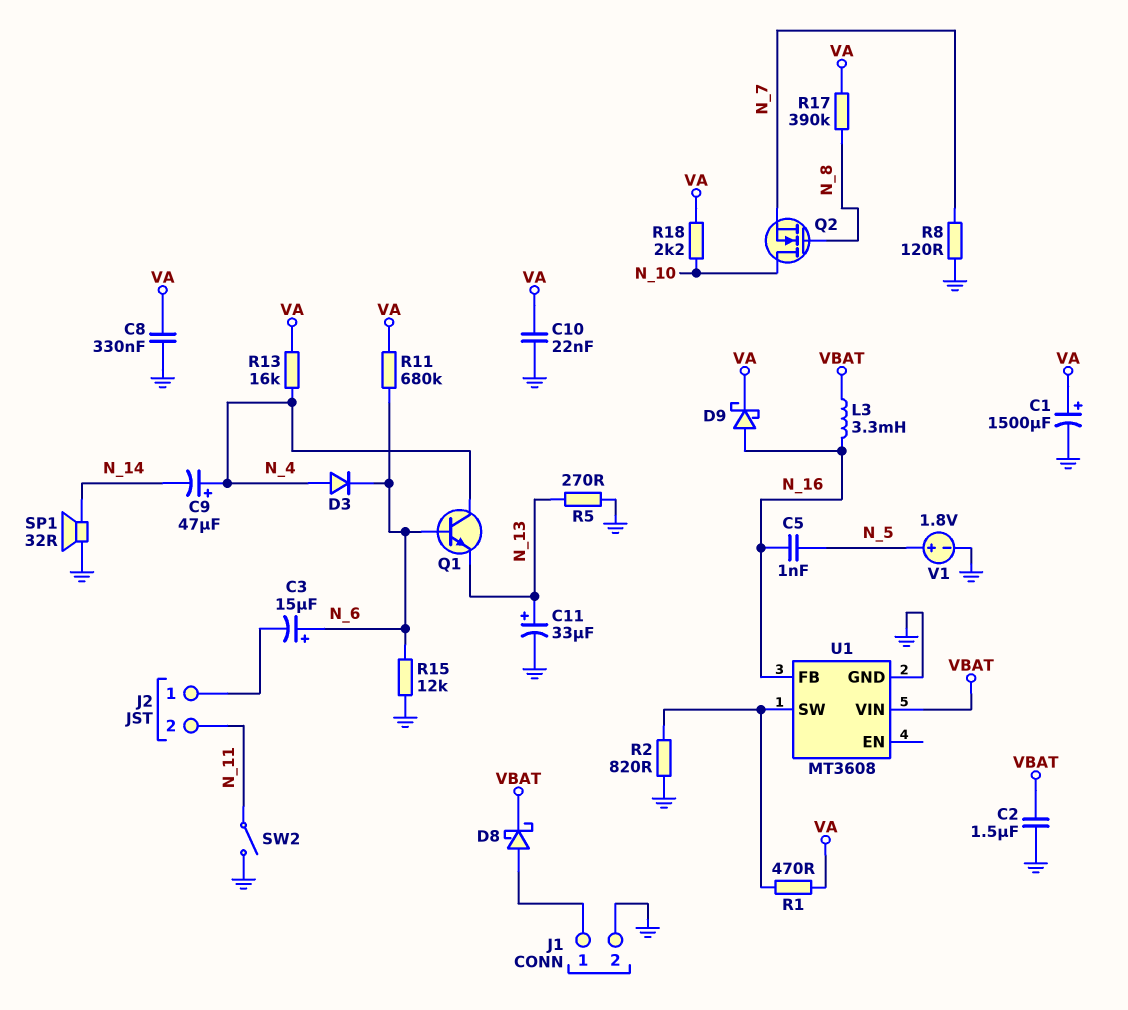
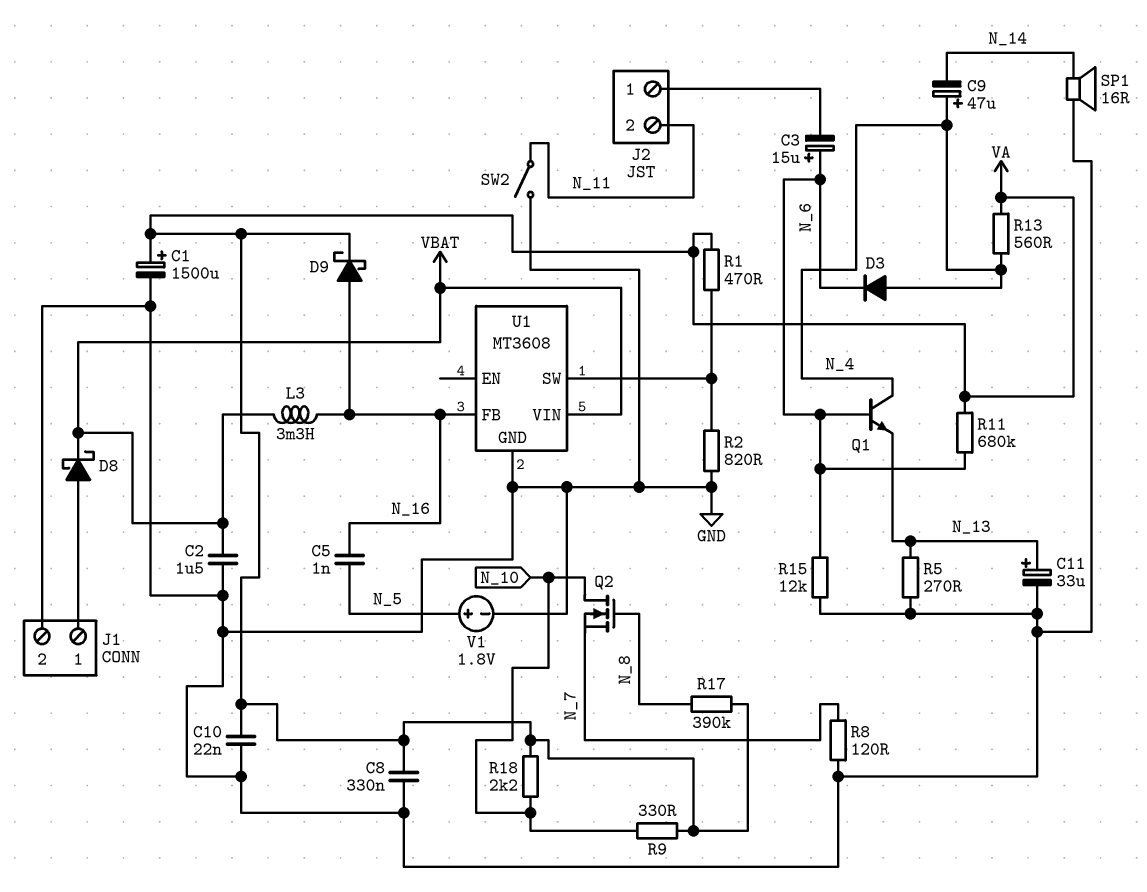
R9: none -> 330 (N_10, VA)
R13: 16k (N_4, VA) -> 560 (N_4, VA)
SP1: speaker 32R (GND, N_14) -> speaker 16R (GND, N_14)

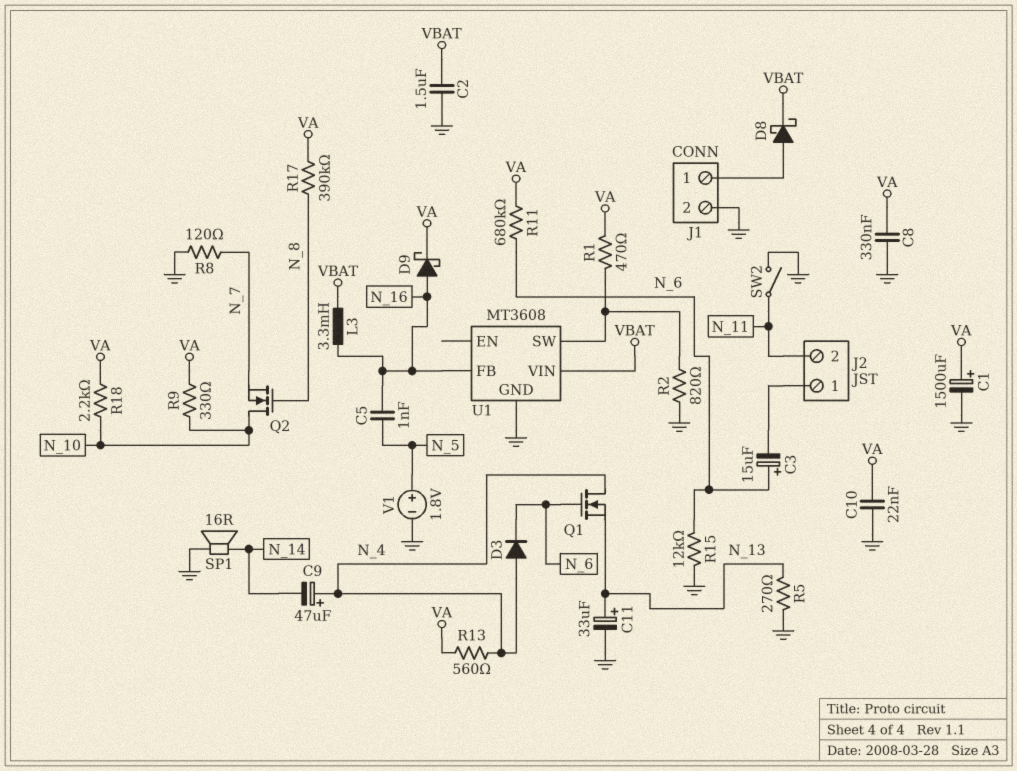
Q1: NPN (B N_6, C N_4, E N_13) -> NMOS (G N_6, D N_4, S N_13)

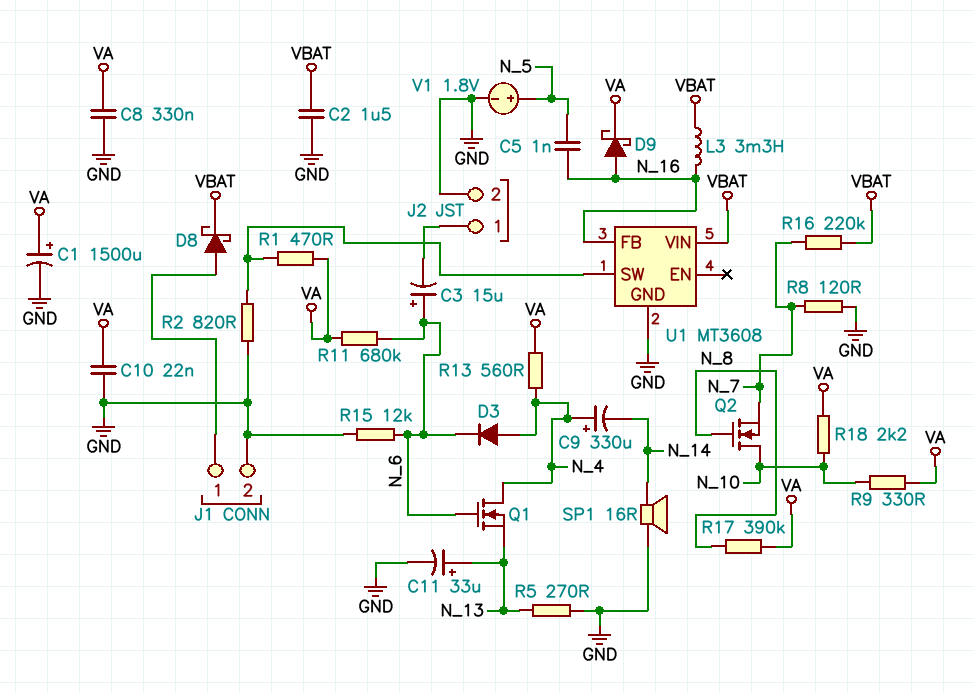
C9: 47uF (plus N_4, minus N_14) -> 330uF (plus N_4, minus N_14)
J2 pin 2: N_11 -> GND
R16: none -> 220k (N_7, VBAT)
SW2: switch (GND, N_11) -> none

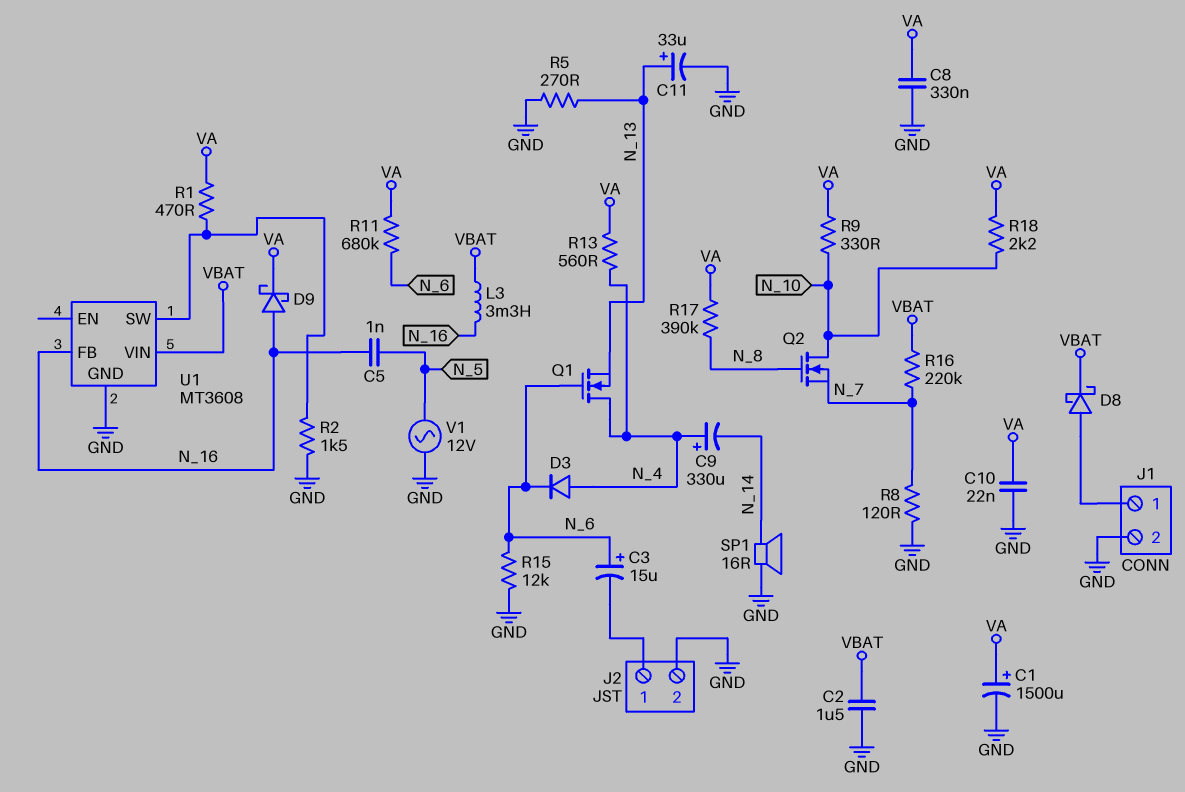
R2: 820 (GND, U1/SW) -> 1.5k (GND, U1/SW)
V1: 1.8V (plus N_5, minus GND) -> AC 12V (GND, N_5)

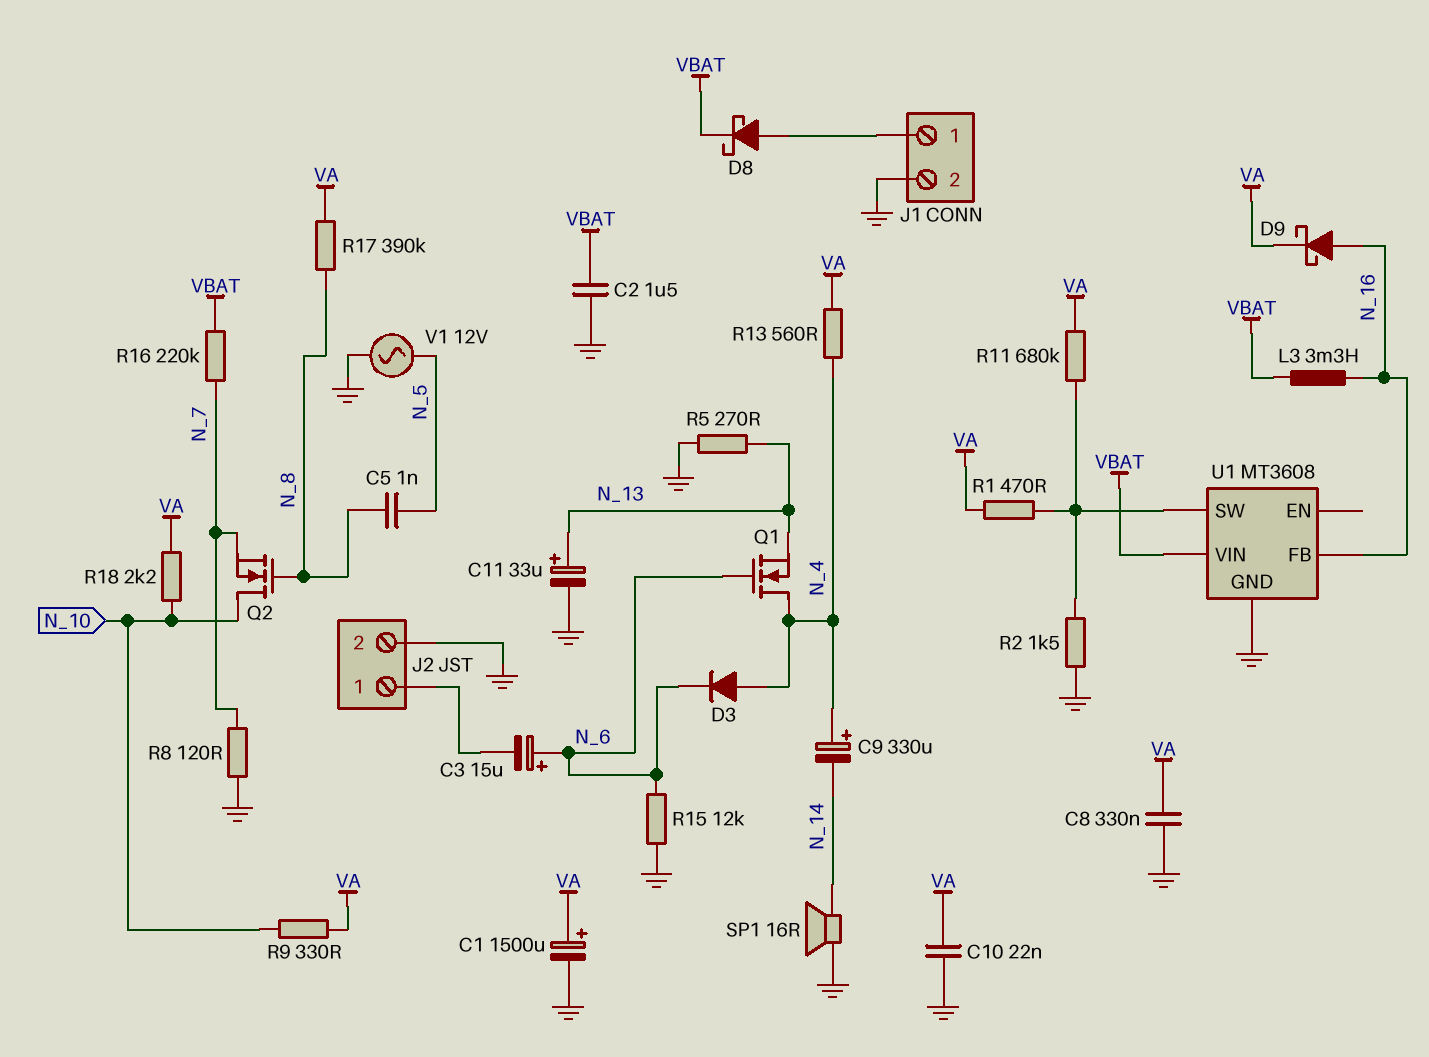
C5: 1nF (N_5, N_16) -> 1nF (N_5, N_8)
R11: 680k (N_6, VA) -> 680k (U1/SW, VA)

